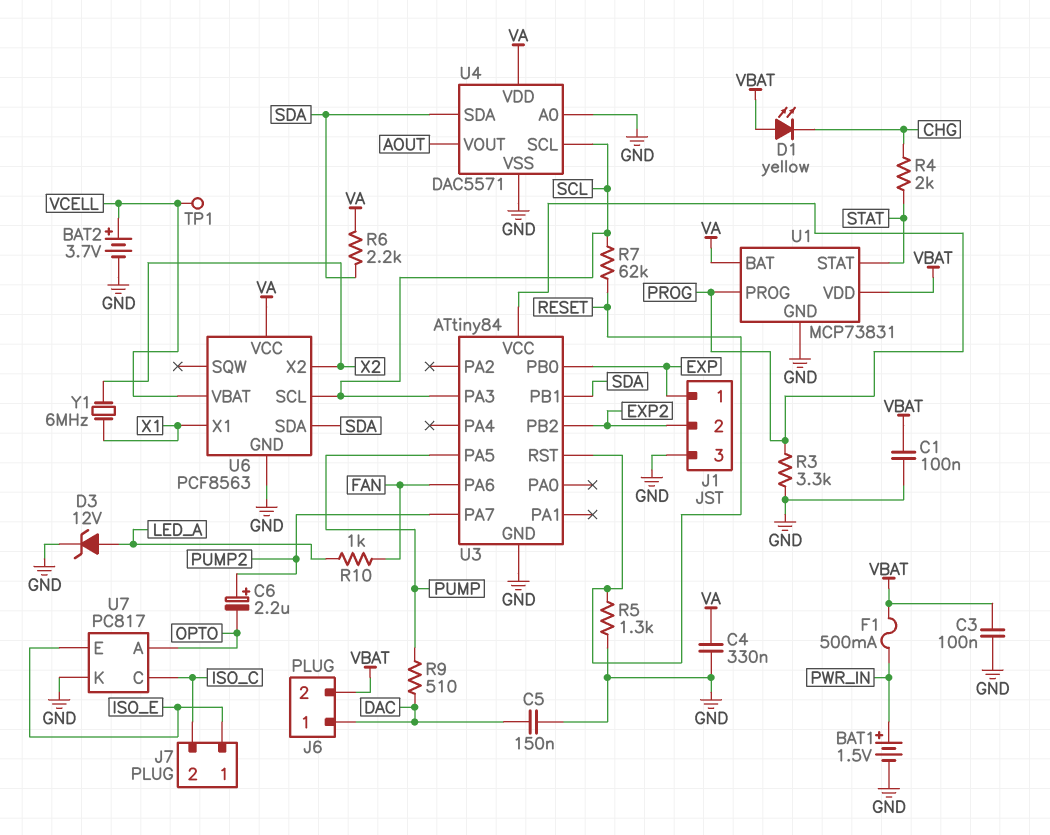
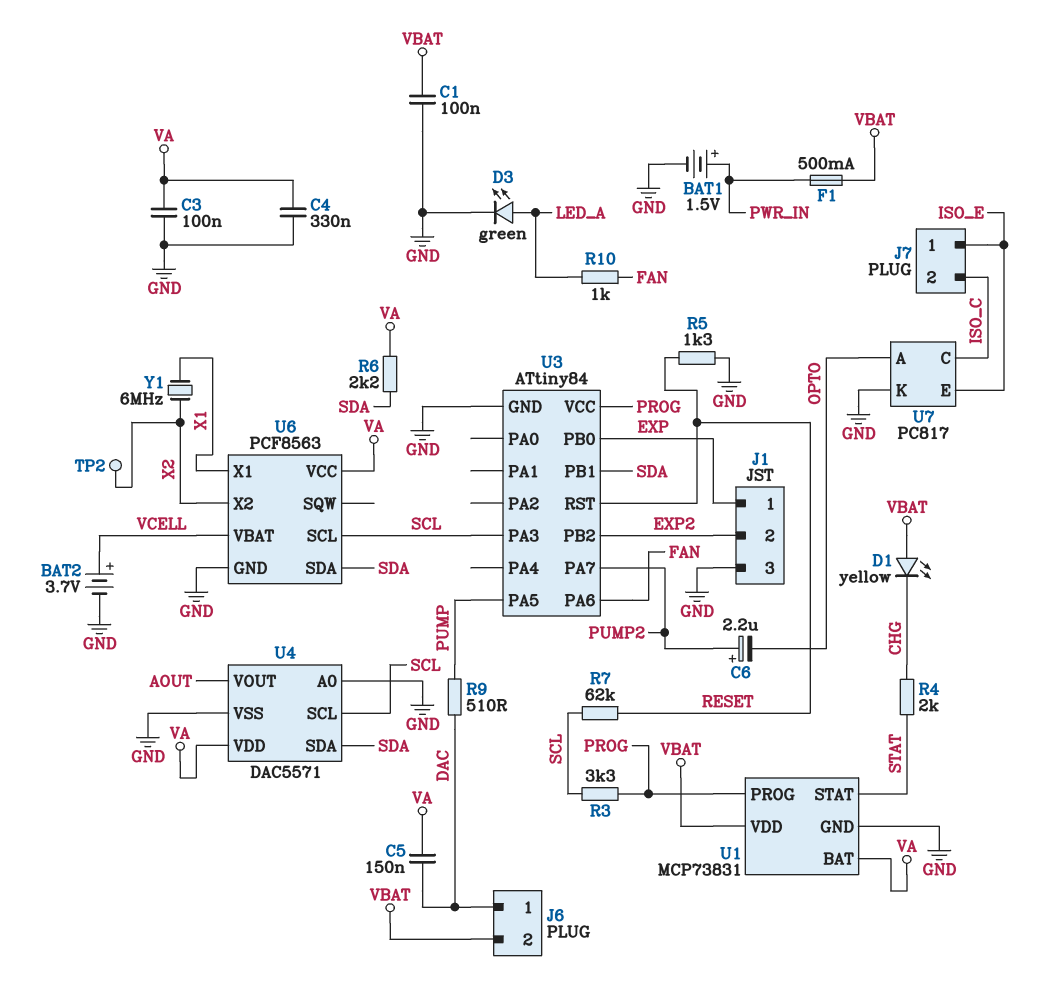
C3: 100nF (GND, VBAT) -> 100nF (GND, VA)
C5: 150nF (DAC, GND) -> 150nF (DAC, VA)
D3: zener 12V (A LED_A, K GND) -> LED green (A LED_A, K GND)
R3: 3.3k (GND, PROG) -> 3.3k (PROG, SCL)
TP1: test point (VCELL) -> none
TP2: none -> test point (X2)

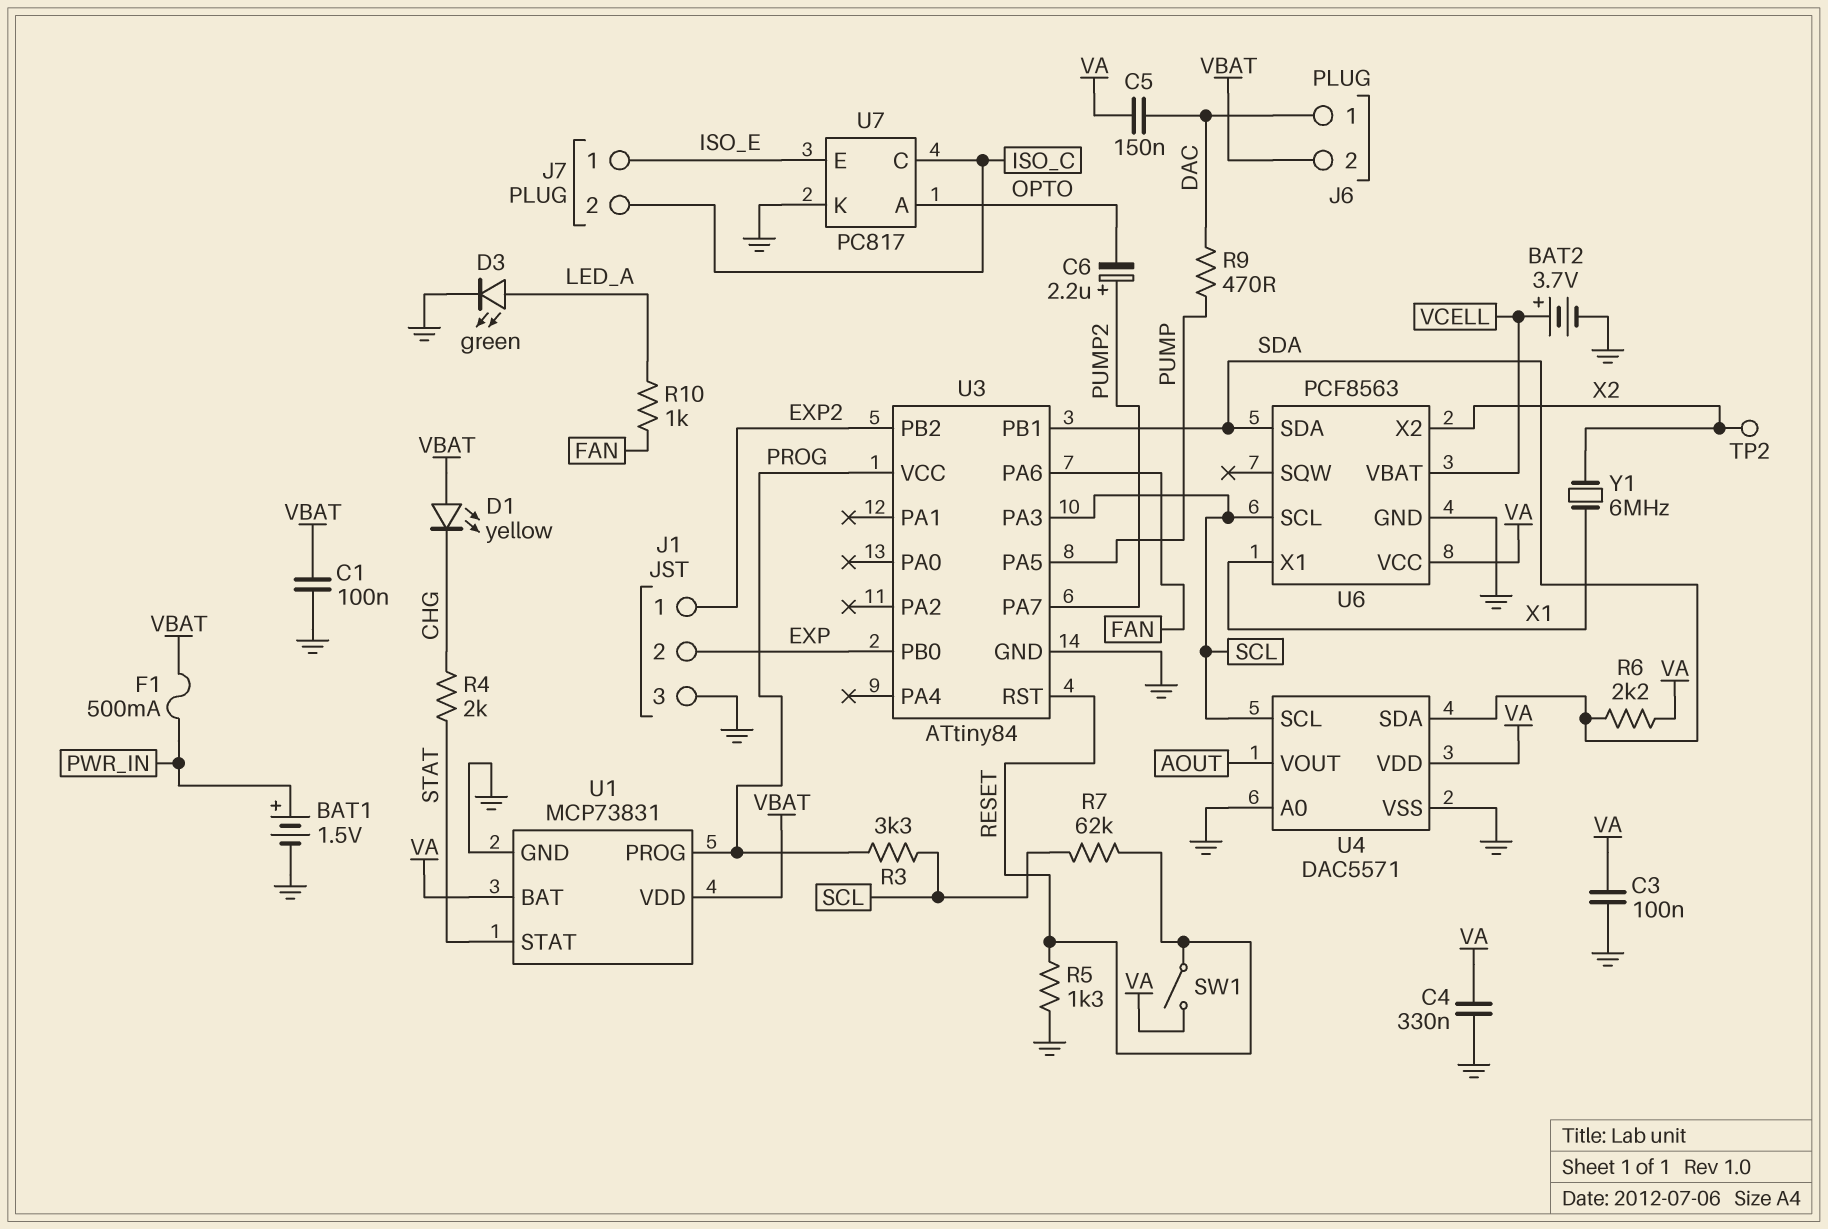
J1 pin 1: EXP -> EXP2
J1 pin 2: EXP2 -> EXP
R9: 510 (DAC, PUMP) -> 470 (DAC, PUMP)
SW1: none -> switch (RESET, VA)

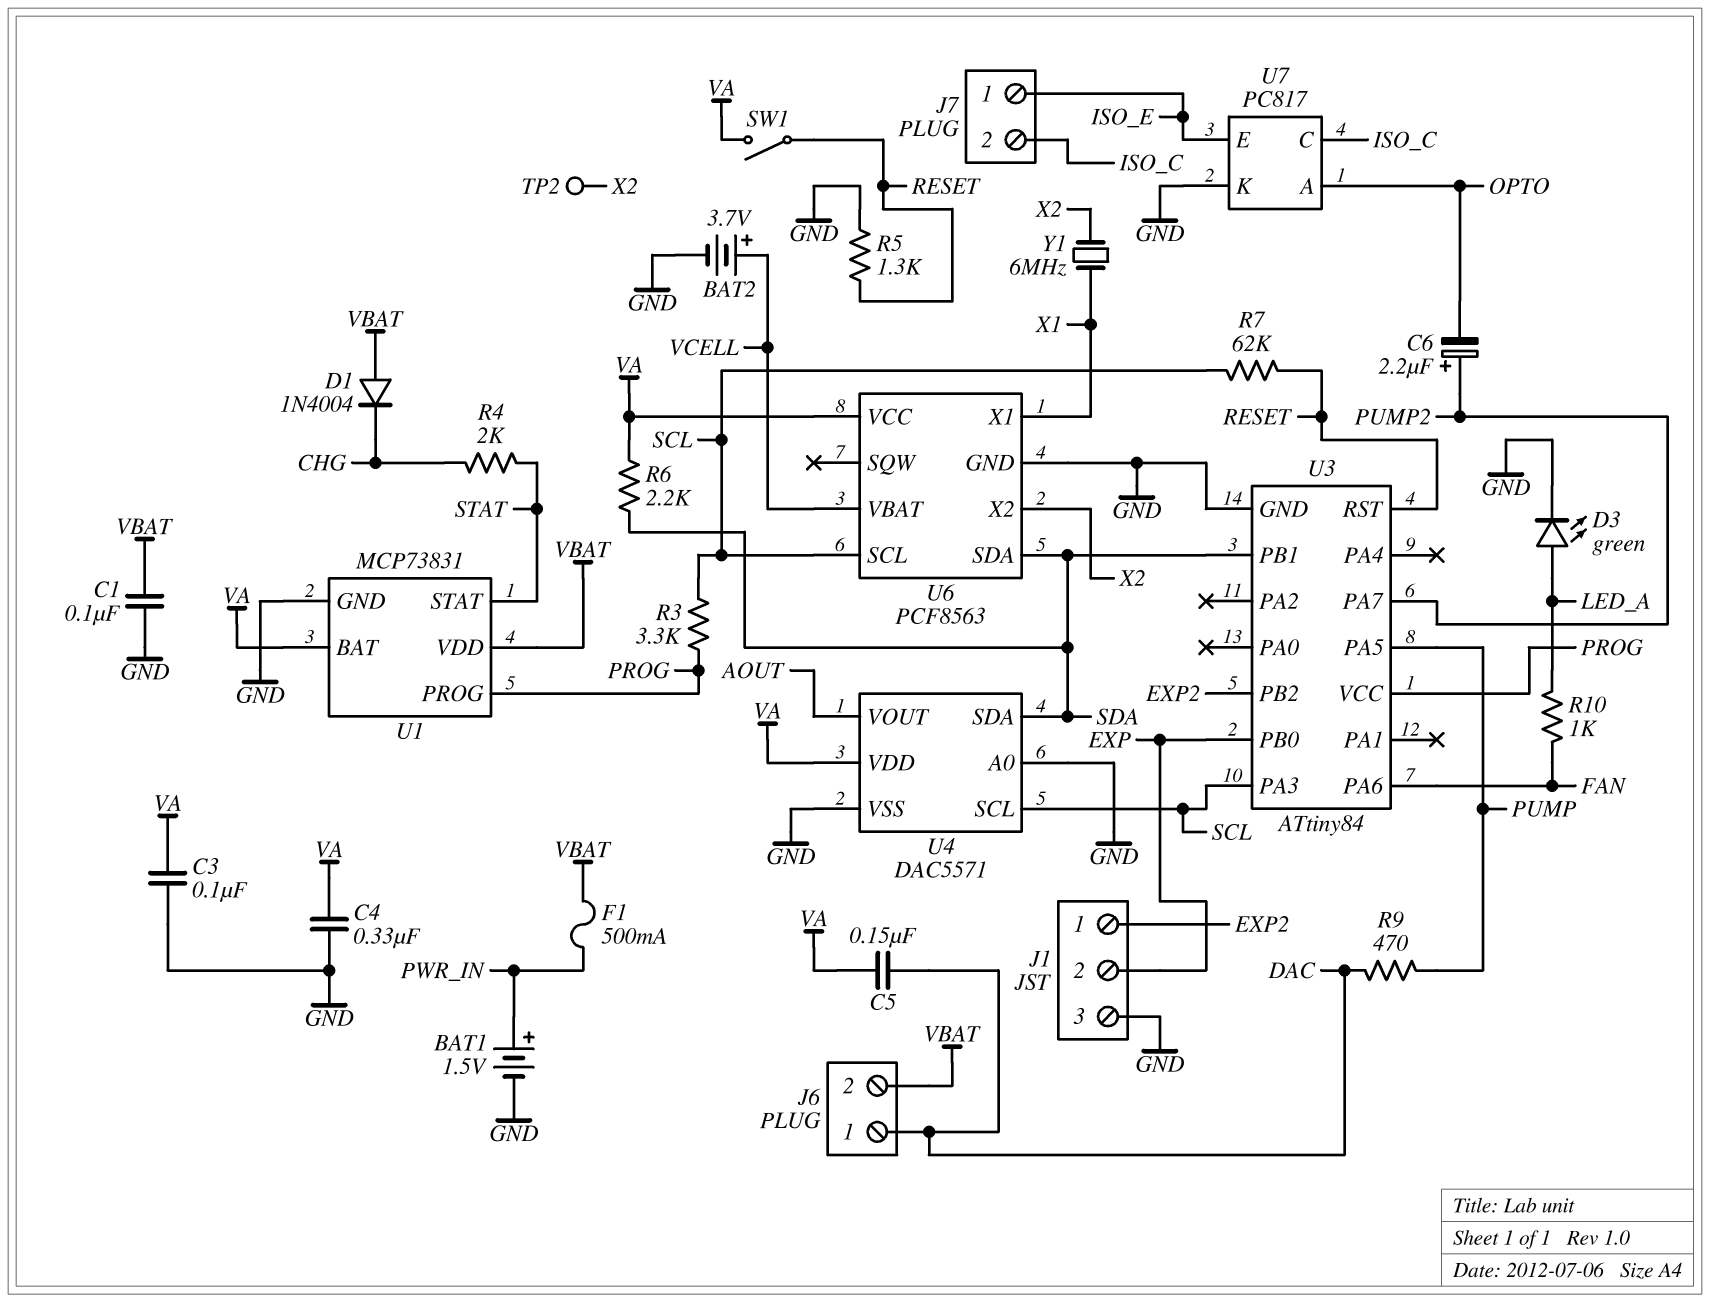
D1: LED yellow (A VBAT, K CHG) -> diode 1N4004 (A VBAT, K CHG)

